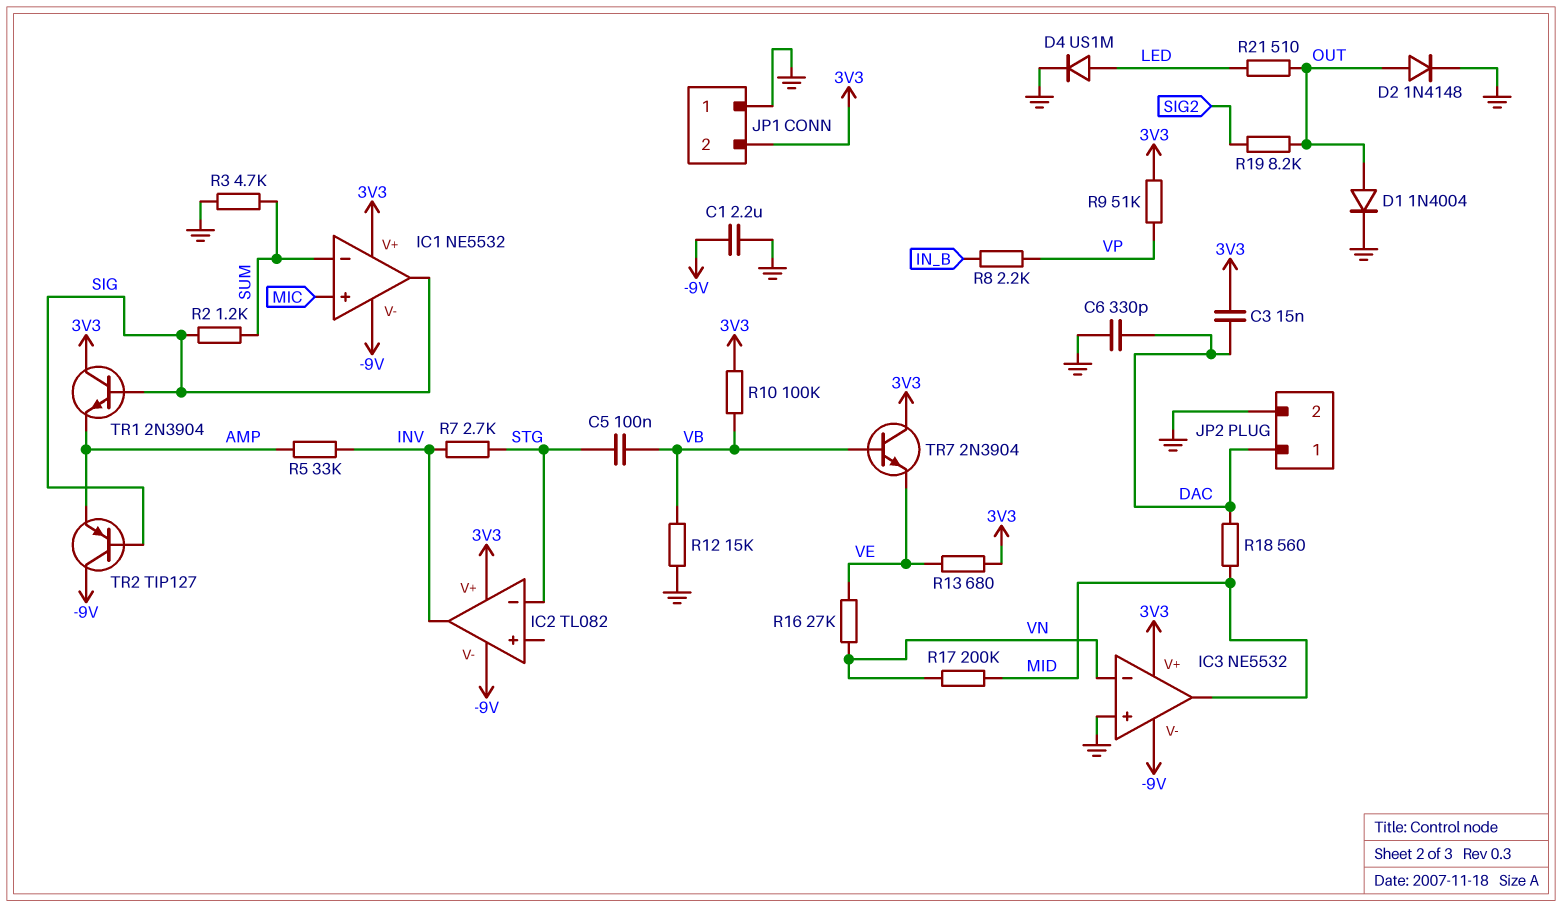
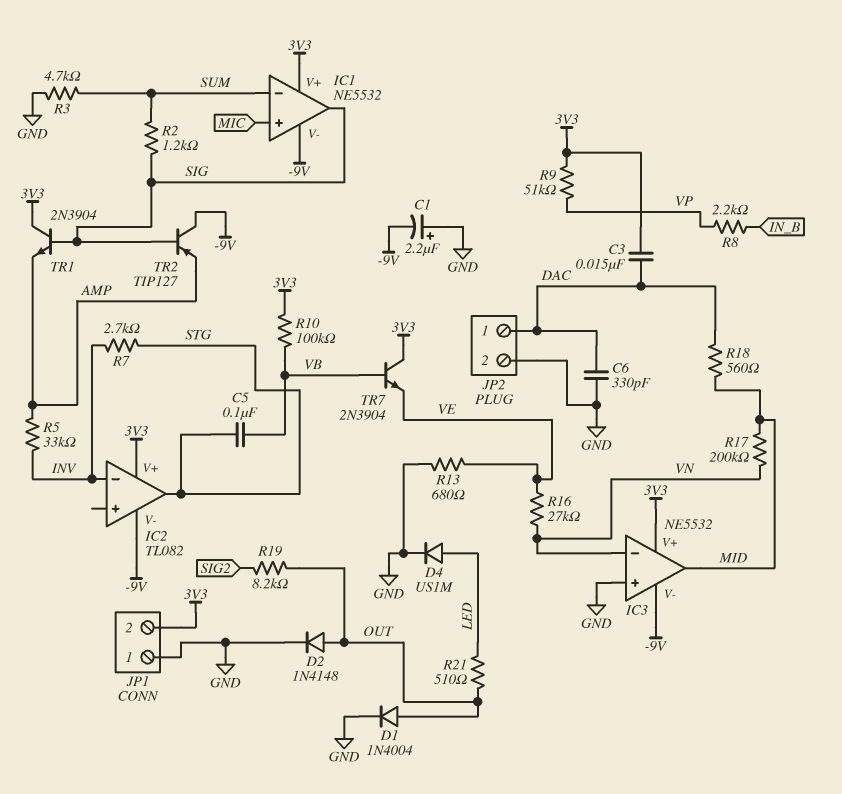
C1: 2.2uF (-9V, GND) -> 2.2uF (plus GND, minus -9V)
IC2 pin in-: STG -> INV
IC2 pin out: INV -> STG
R12: 15k (GND, VB) -> none
R13: 680 (3V3, VE) -> 680 (GND, VE)

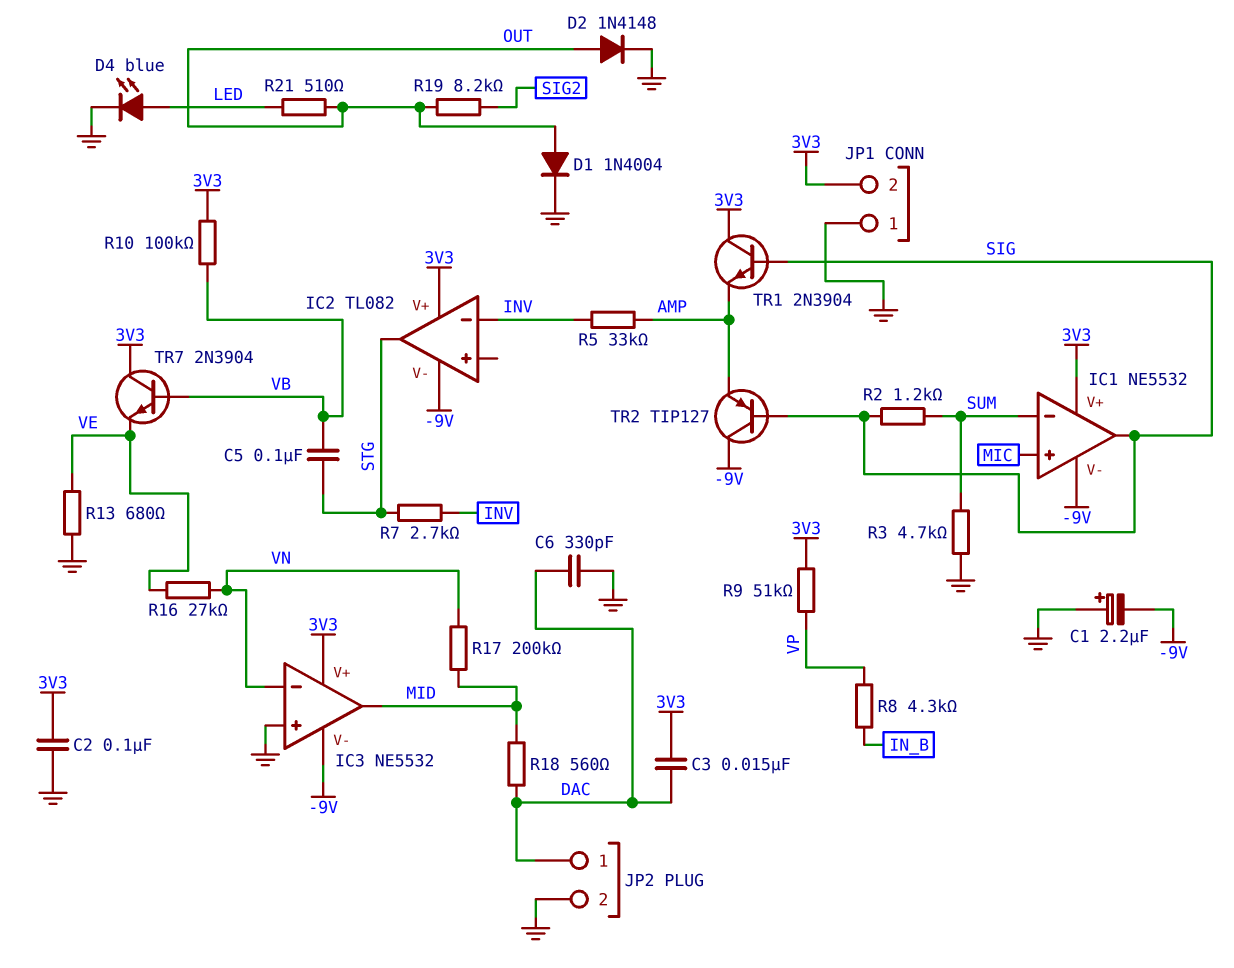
C2: none -> 100nF (3V3, GND)
D4: diode US1M (A LED, K GND) -> LED blue (A LED, K GND)
R8: 2.2k (IN_B, VP) -> 4.3k (IN_B, VP)

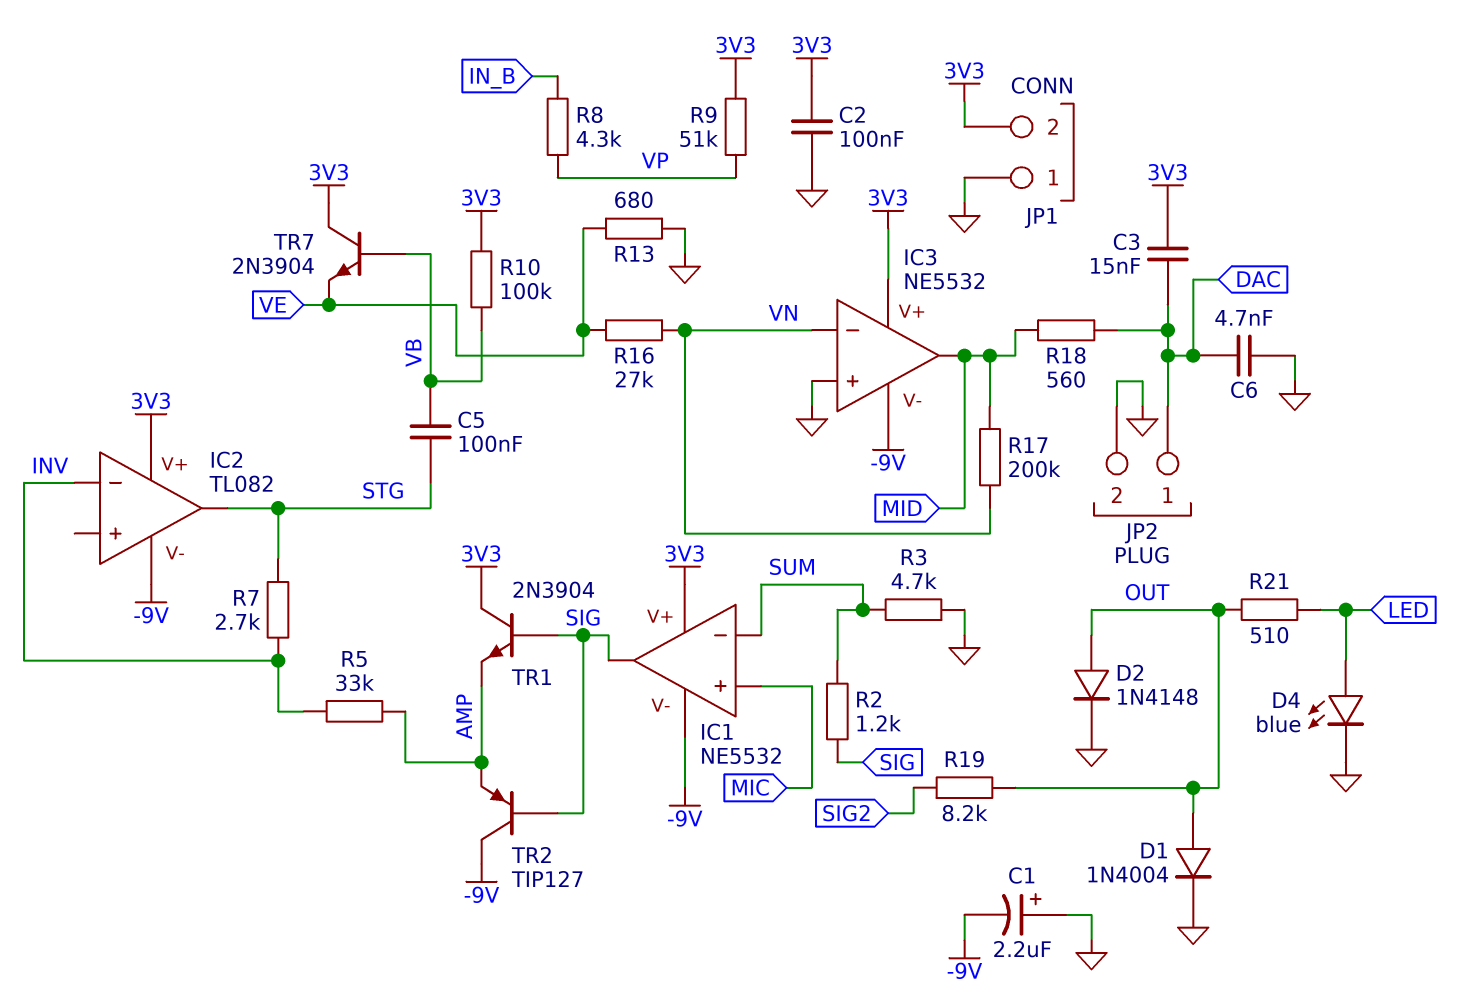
C6: 330pF (DAC, GND) -> 4.7nF (DAC, GND)

